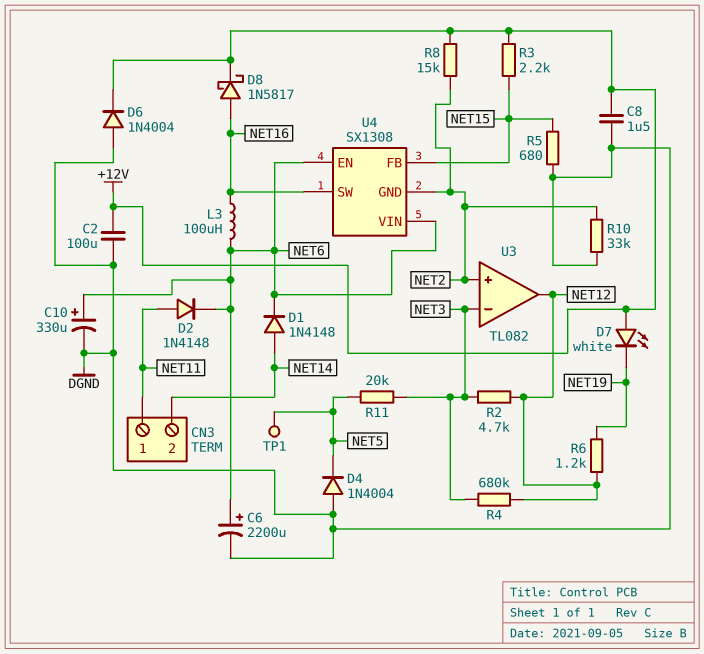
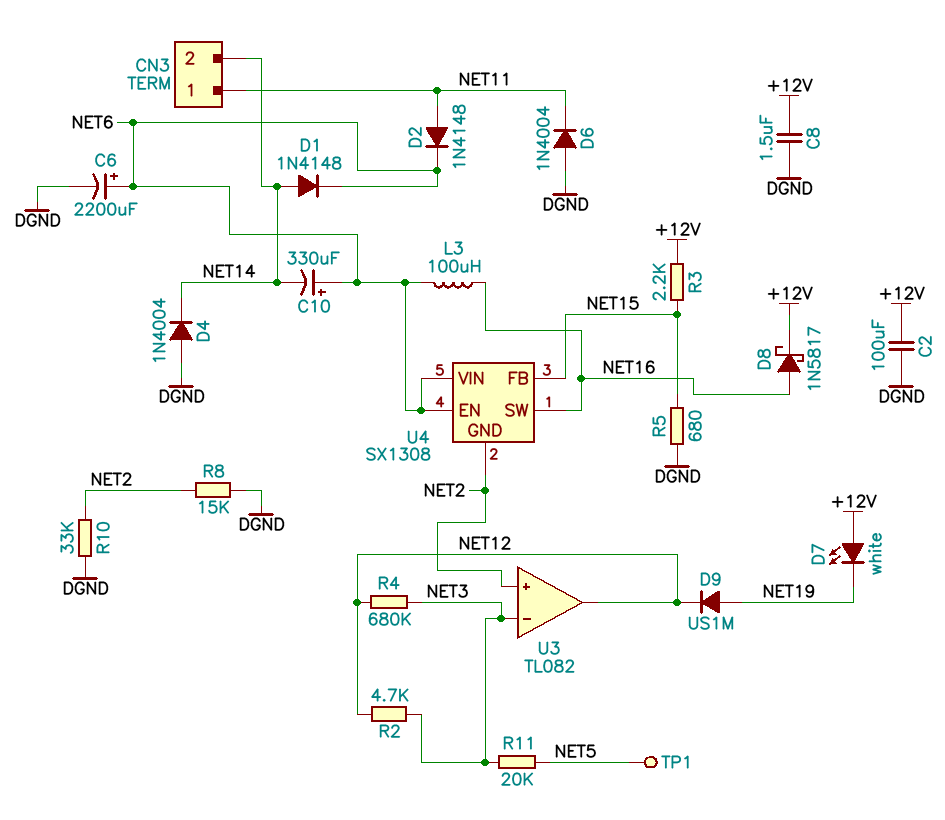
C10: 330uF (plus NET6, minus DGND) -> 330uF (plus NET6, minus NET14)
D4: diode 1N4004 (A DGND, K NET5) -> diode 1N4004 (A DGND, K NET14)
D6: diode 1N4004 (A DGND, K +12V) -> diode 1N4004 (A DGND, K NET11)
D9: none -> diode US1M (A NET19, K NET12)
R6: 1.2k (NET12, NET19) -> none
R8: 15k (+12V, NET2) -> 15k (DGND, NET2)

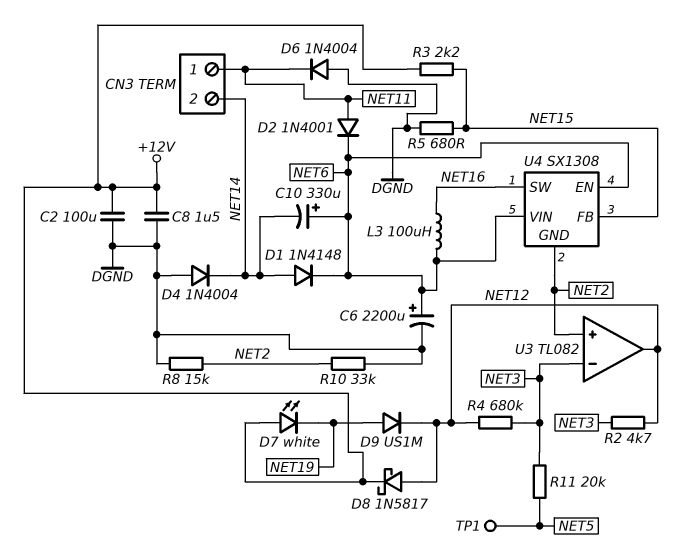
D2: diode 1N4148 (A NET11, K NET6) -> diode 1N4001 (A NET11, K NET6)
D8: schottky 1N5817 (A NET16, K +12V) -> schottky 1N5817 (A NET12, K +12V)

